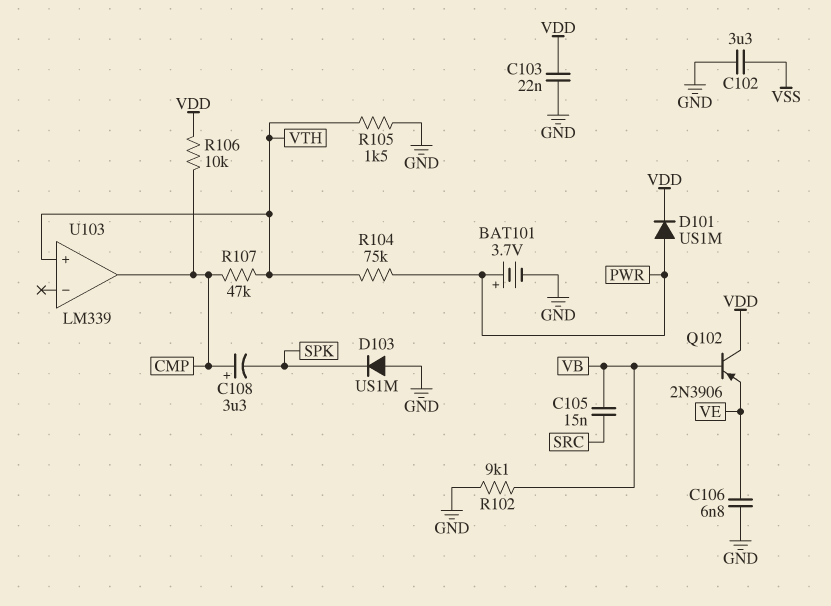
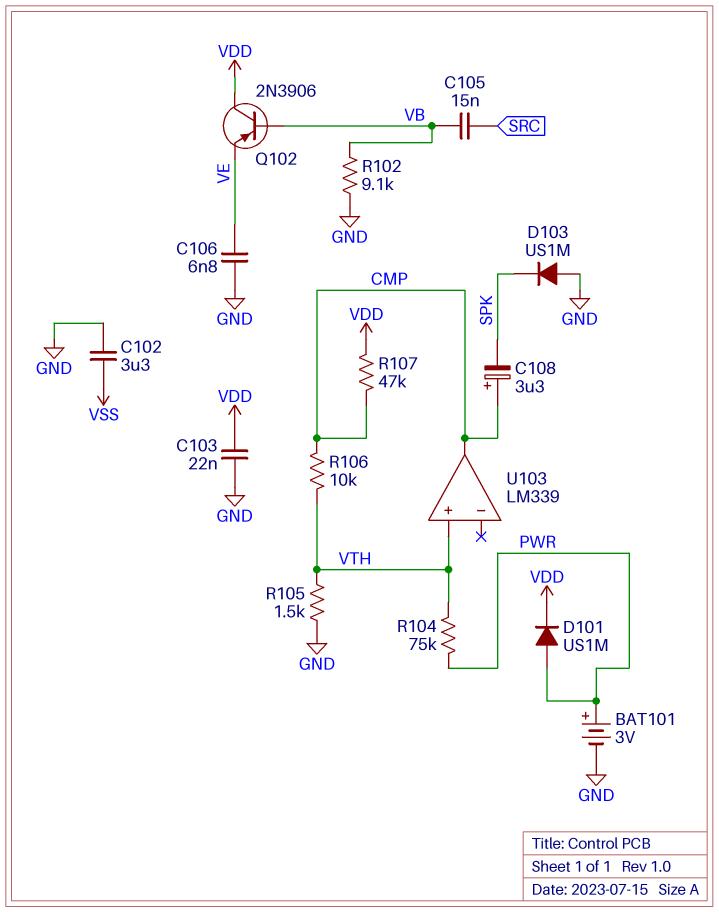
BAT101: 3.7V (plus PWR, minus GND) -> 3V (plus PWR, minus GND)
R106: 10k (CMP, VDD) -> 10k (CMP, VTH)
R107: 47k (CMP, VTH) -> 47k (CMP, VDD)

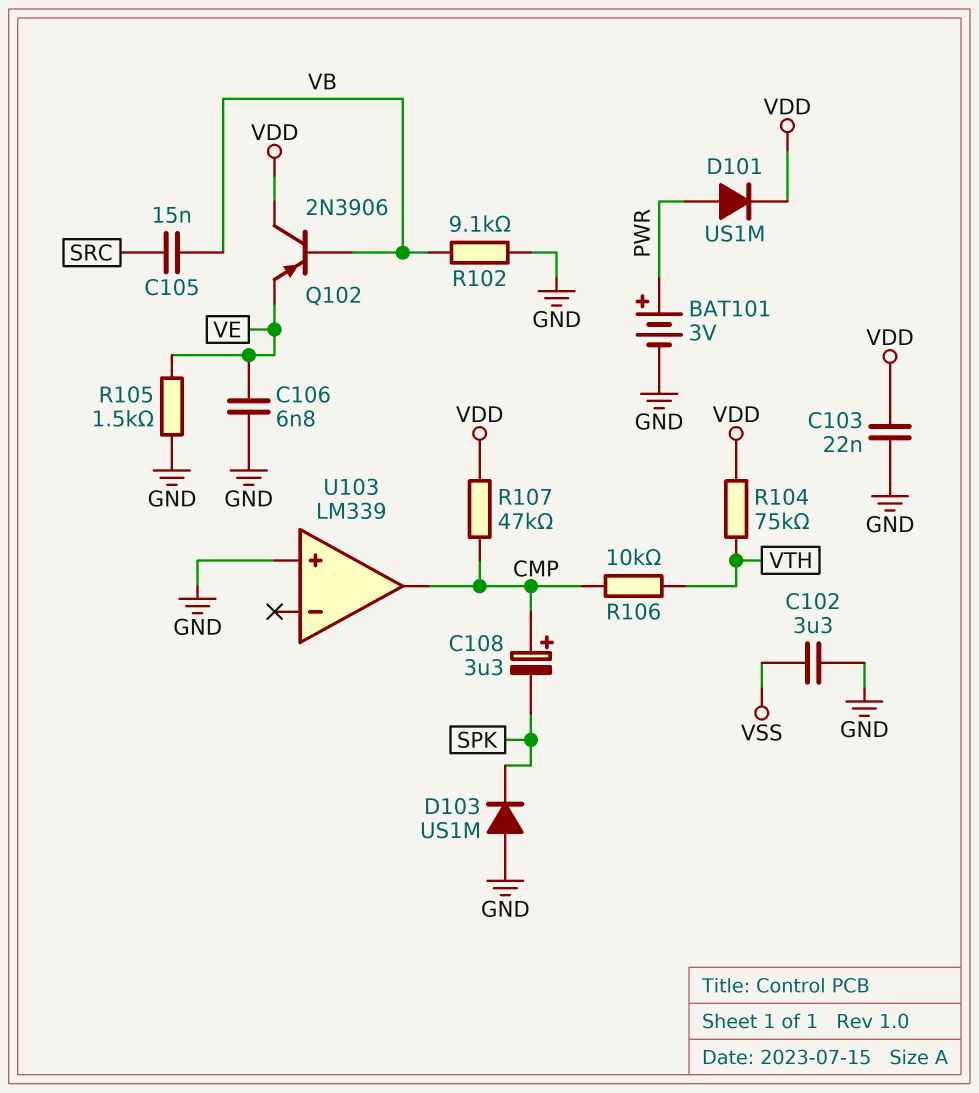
R104: 75k (PWR, VTH) -> 75k (VDD, VTH)
R105: 1.5k (GND, VTH) -> 1.5k (GND, VE)
U103 pin in+: VTH -> GND

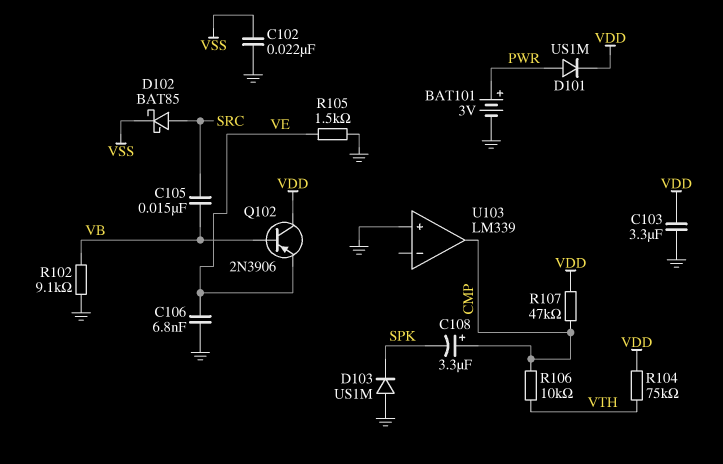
C102: 3.3uF (GND, VSS) -> 22nF (GND, VSS)
C103: 22nF (GND, VDD) -> 3.3uF (GND, VDD)
D102: none -> schottky BAT85 (A SRC, K VSS)

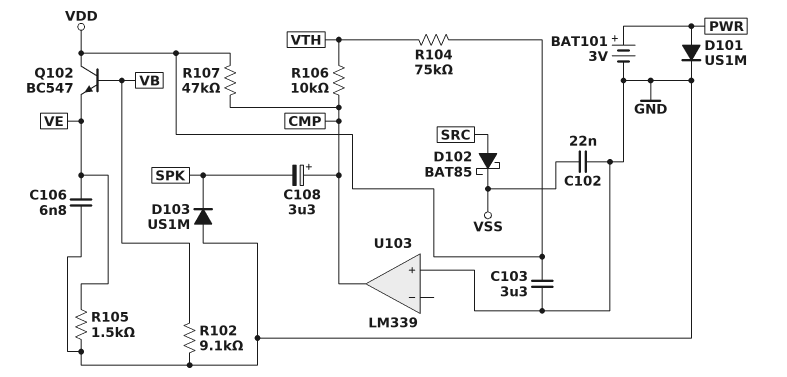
C105: 15nF (SRC, VB) -> none
D101: diode US1M (A PWR, K VDD) -> diode US1M (A PWR, K GND)
Q102: PNP 2N3906 (B VB, C VDD, E VE) -> NPN BC547 (B VB, C VDD, E VE)

